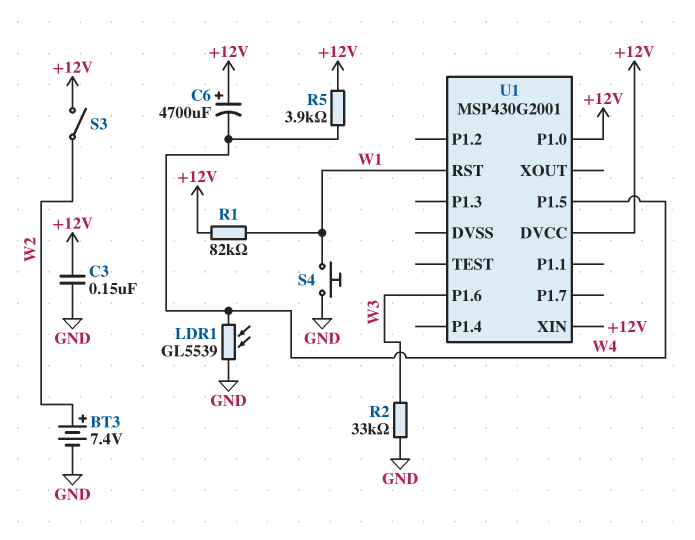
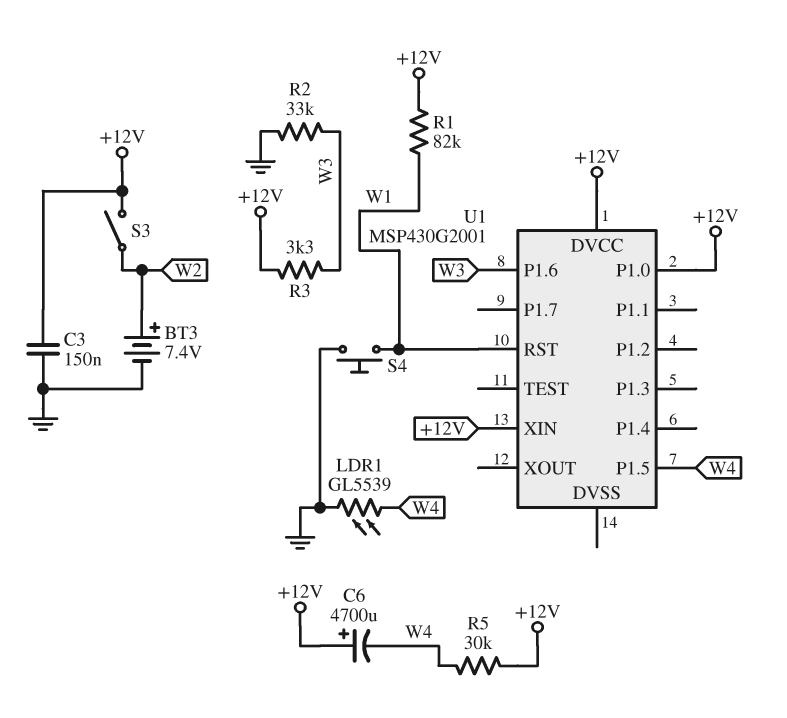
R3: none -> 3.3k (+12V, W3)
R5: 3.9k (+12V, W4) -> 30k (+12V, W4)

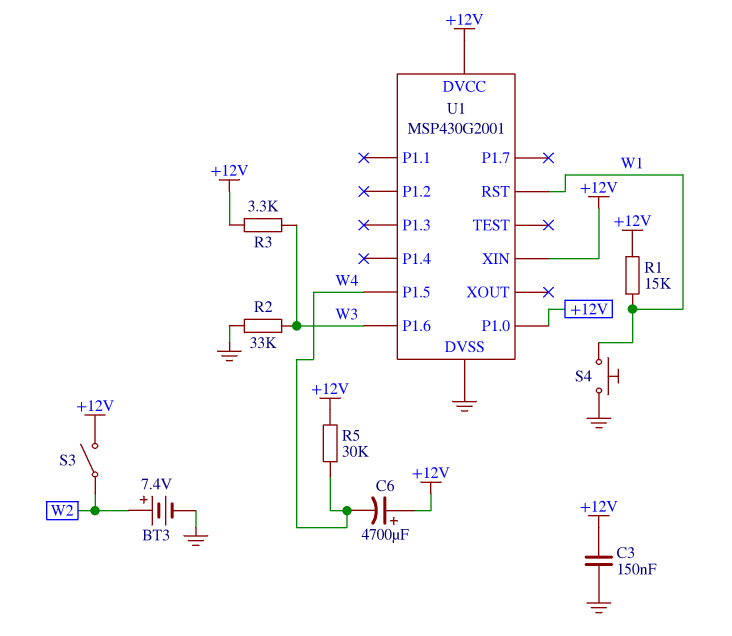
LDR1: GL5539 (GND, W4) -> none
R1: 82k (+12V, W1) -> 15k (+12V, W1)
U1 pin DVSS: none -> GND

